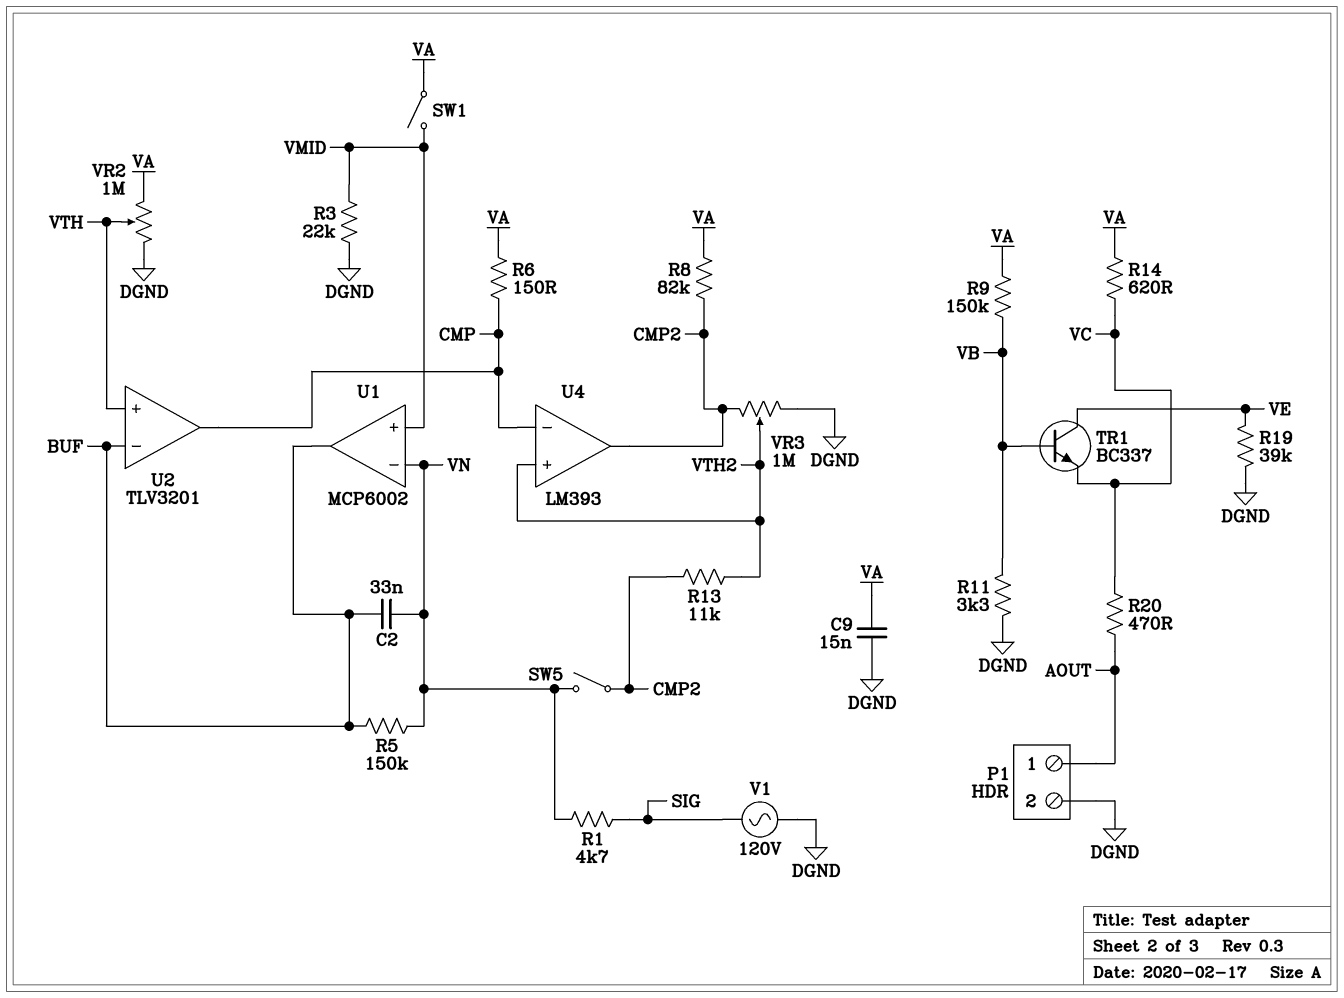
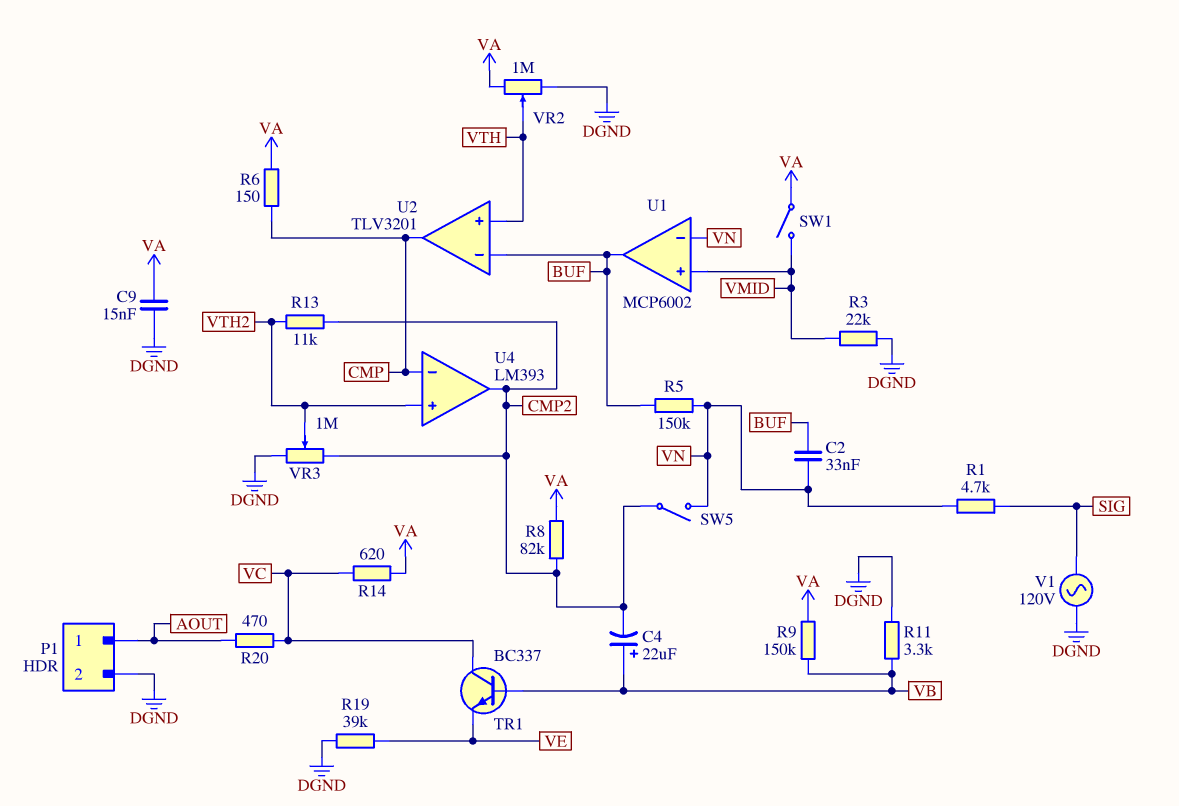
C4: none -> 22uF (plus VB, minus CMP2)
TR1: NPN BC337 (B VB, C VE, E VC) -> NPN BC337 (B VB, C VC, E VE)

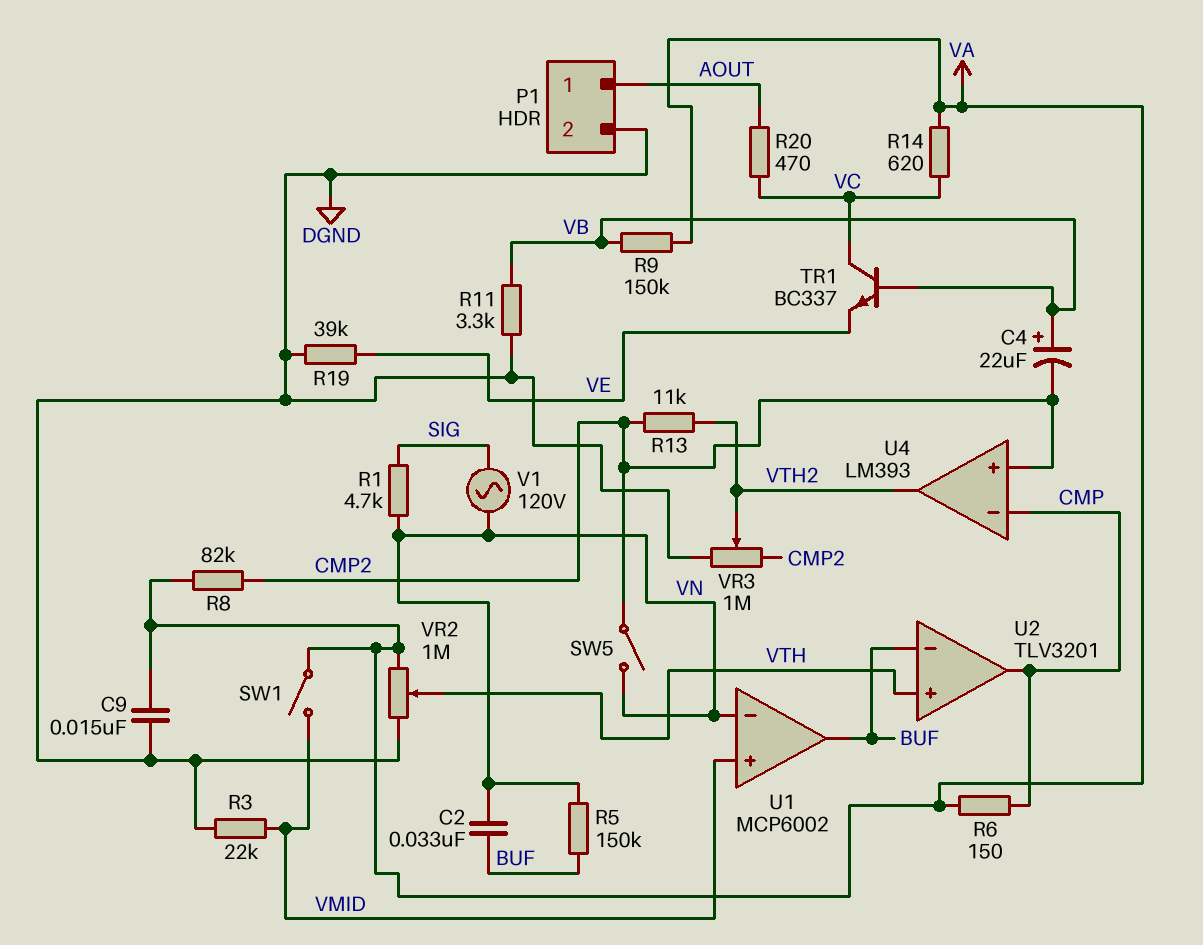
U4 pin in+: VTH2 -> CMP2
U4 pin out: CMP2 -> VTH2
V1: AC 120V (DGND, SIG) -> AC 120V (SIG, VN)

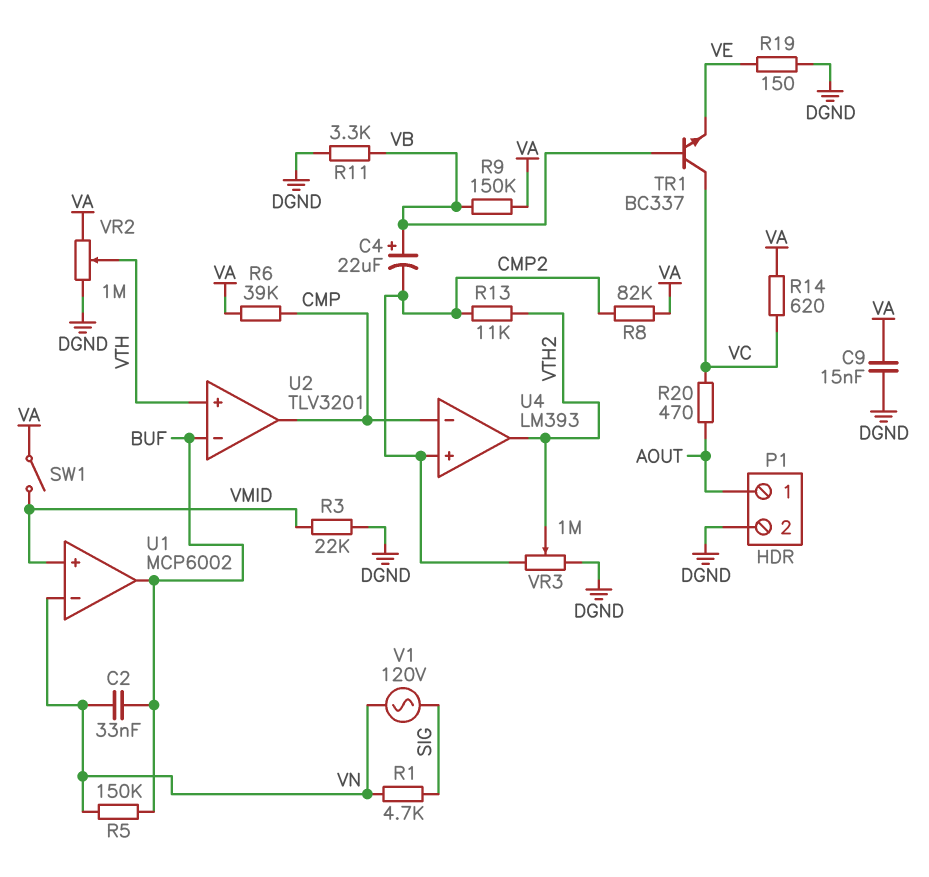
R6: 150 (CMP, VA) -> 39k (CMP, VA)
R19: 39k (DGND, VE) -> 150 (DGND, VE)
SW5: switch (CMP2, VN) -> none

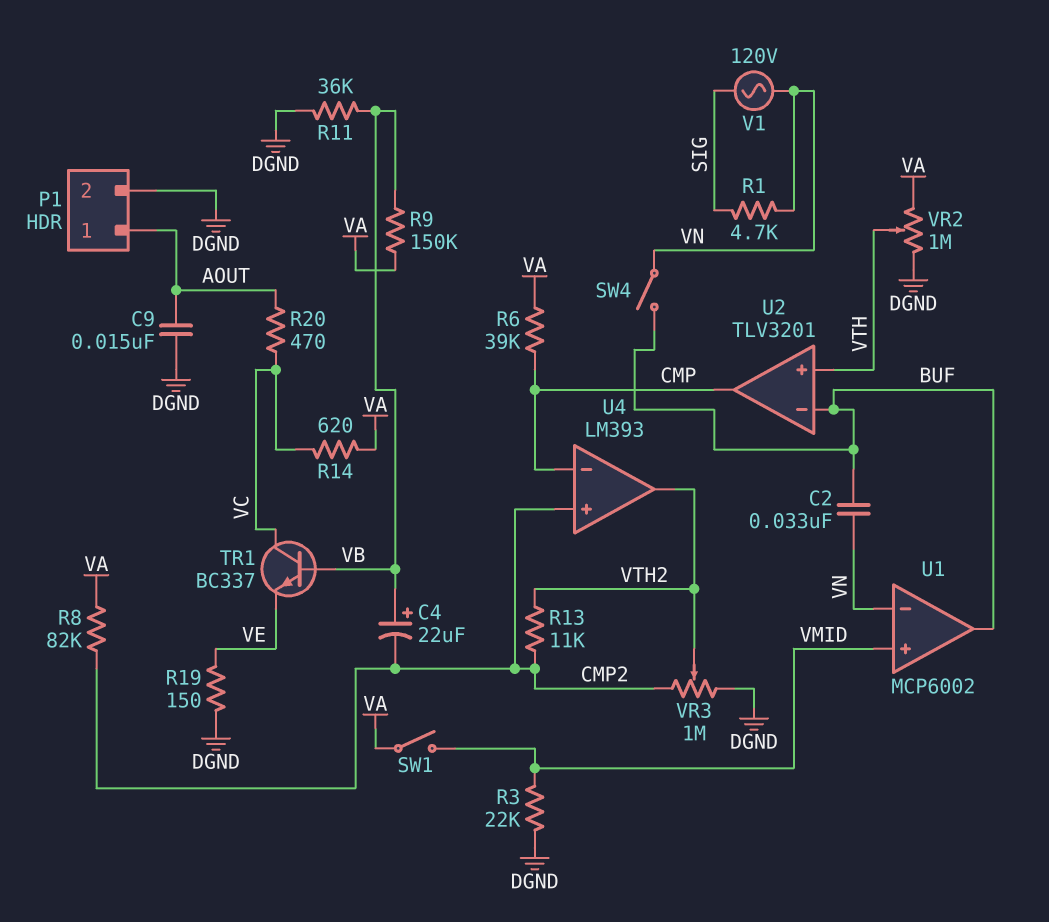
C9: 15nF (DGND, VA) -> 15nF (AOUT, DGND)
R5: 150k (BUF, VN) -> none
R11: 3.3k (DGND, VB) -> 36k (DGND, VB)
SW4: none -> switch (BUF, VN)

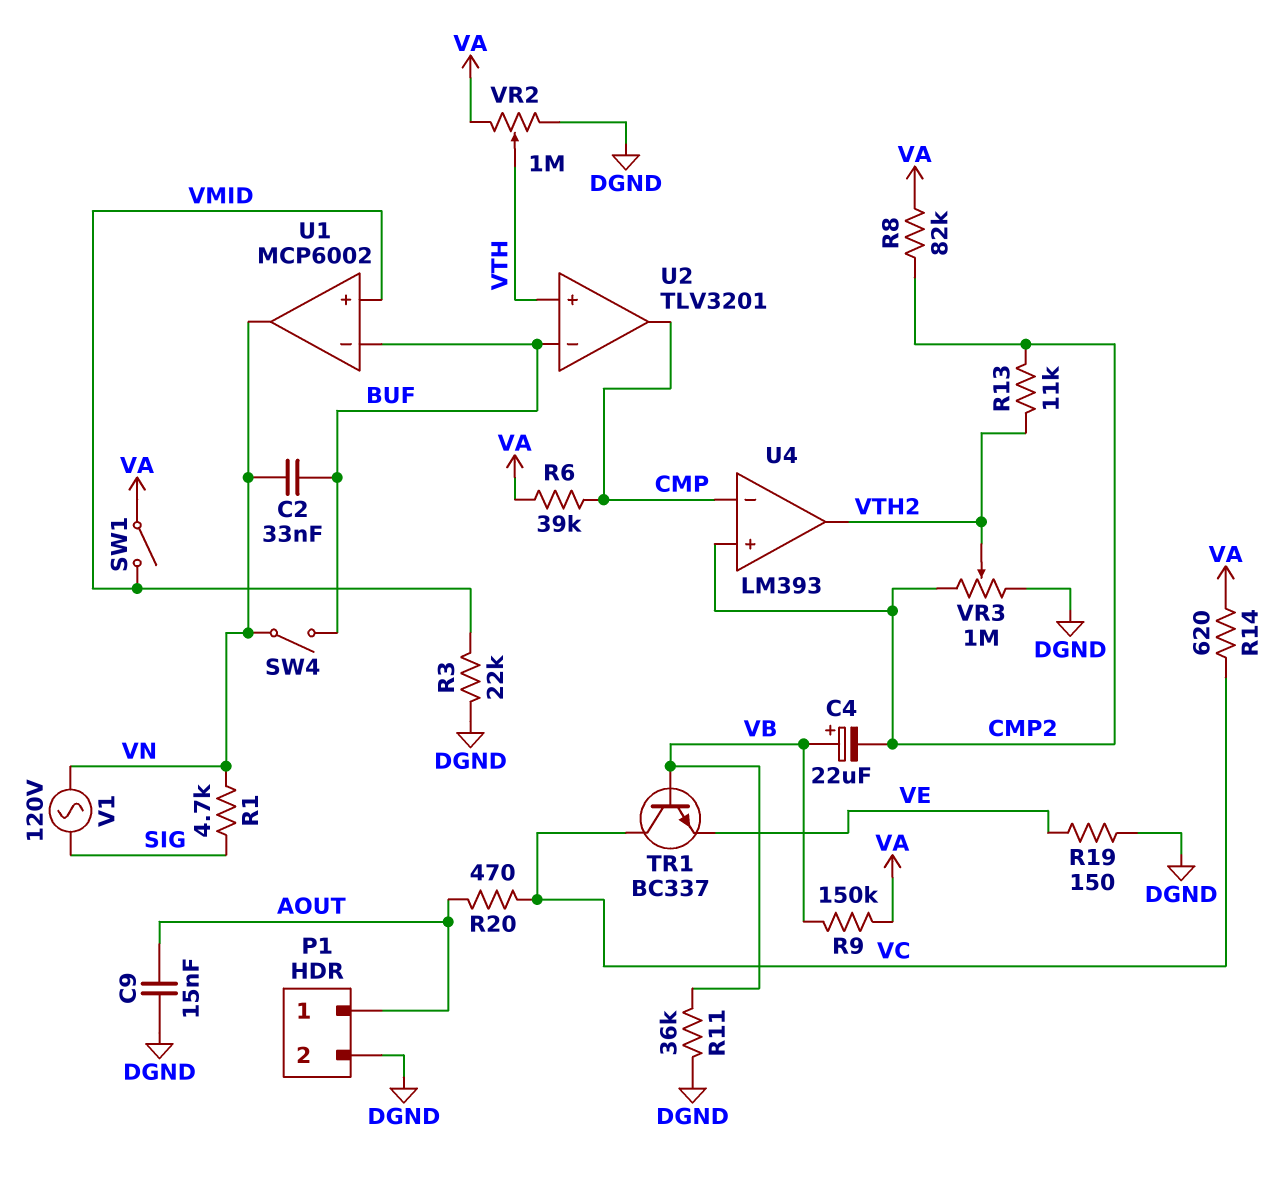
U1 pin in-: VN -> BUF
U1 pin out: BUF -> VN

